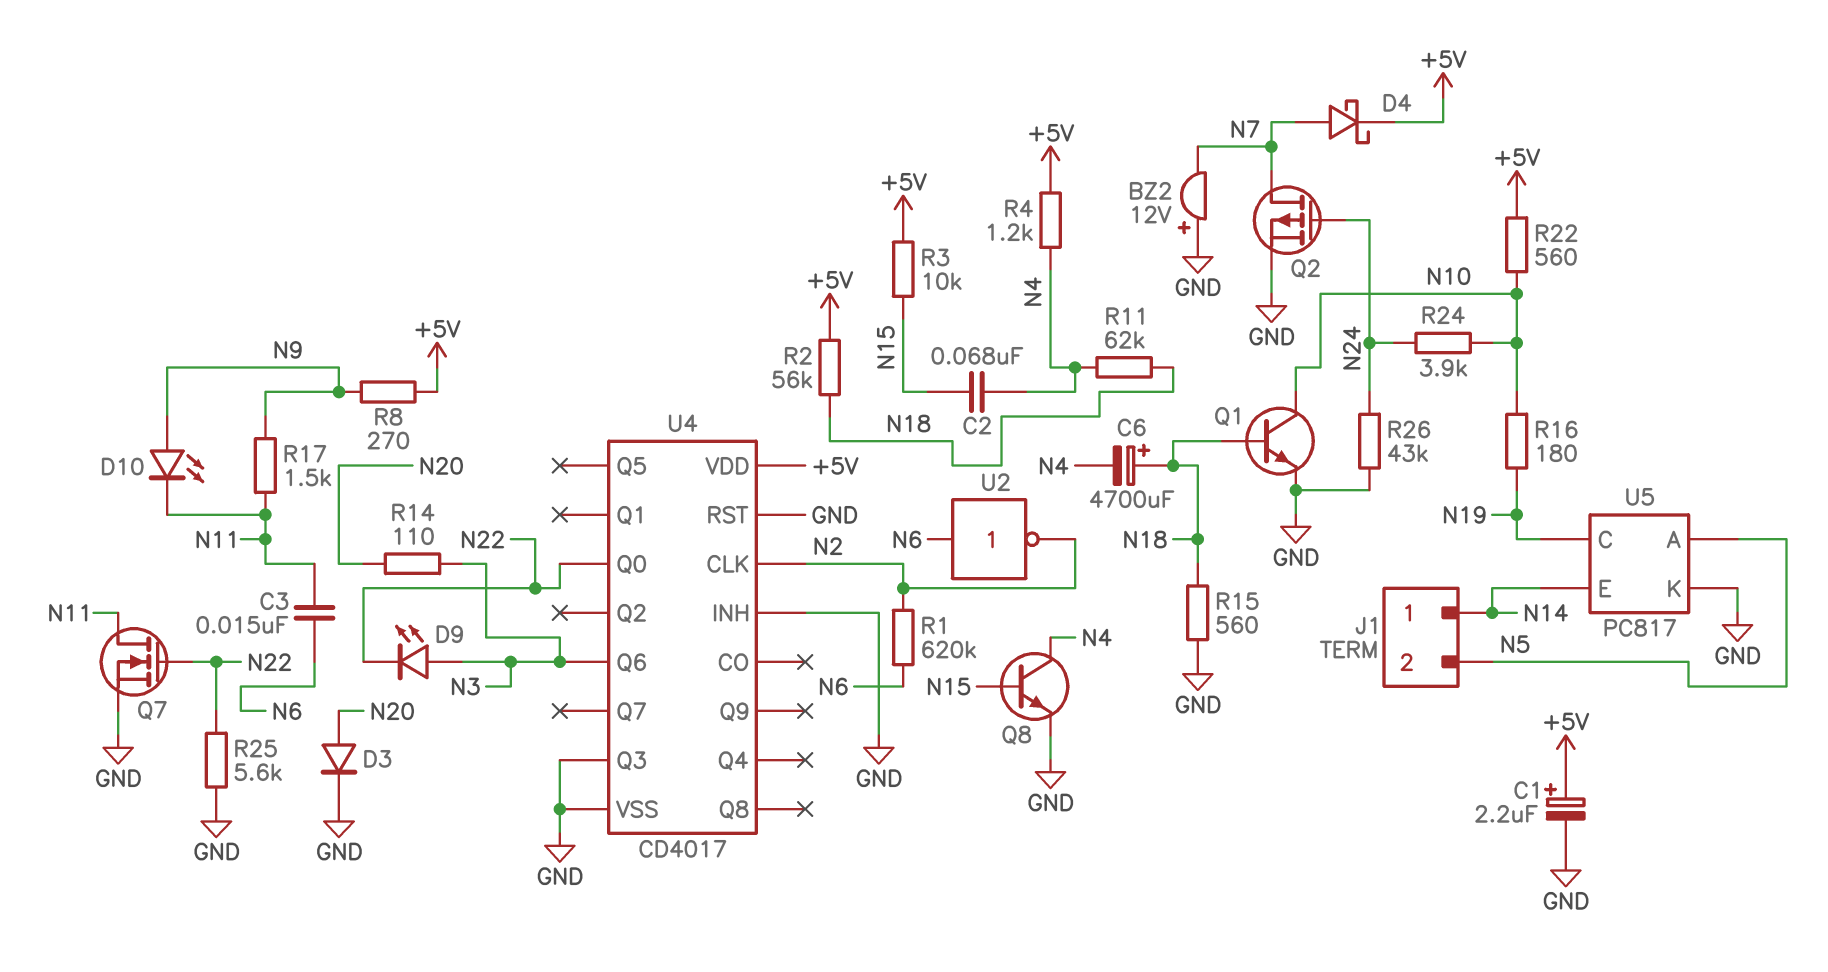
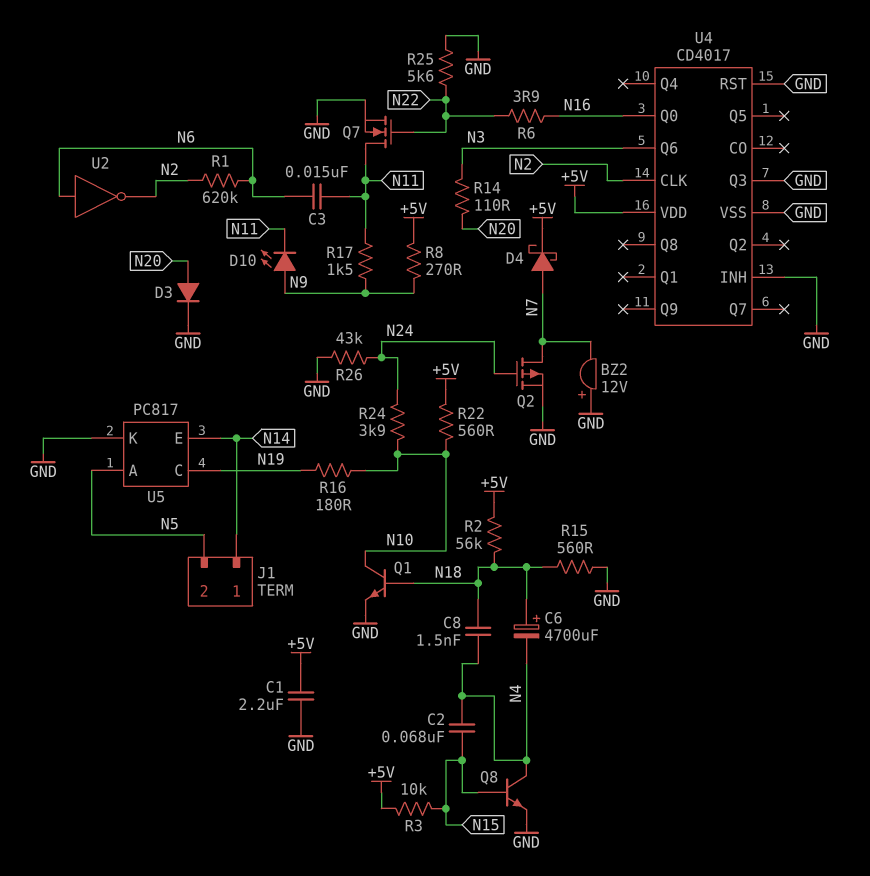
C1: 2.2uF (plus +5V, minus GND) -> 2.2uF (+5V, GND)
C8: none -> 1.5nF (N4, N18)
D9: LED (A N3, K N22) -> none
R4: 1.2k (+5V, N4) -> none
R6: none -> 3.9 (N16, N22)
R11: 62k (N4, N18) -> none
U4 pin Q0: N22 -> N16

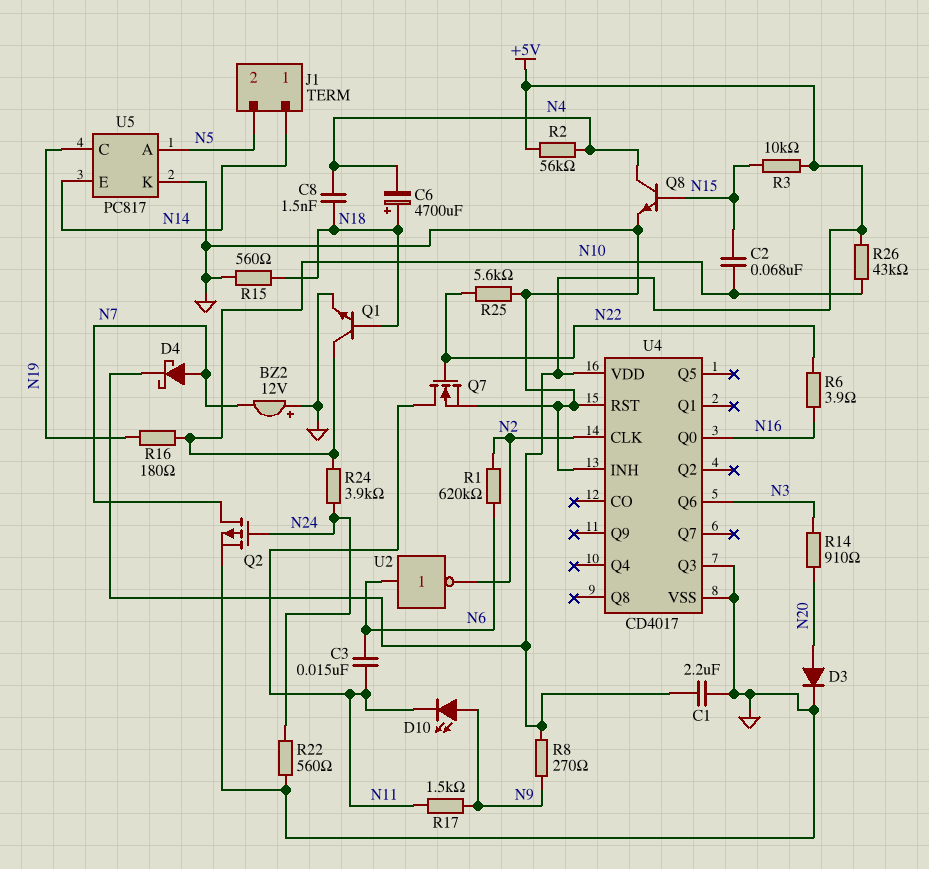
C2: 68nF (N4, N15) -> 68nF (N10, N15)
R2: 56k (+5V, N18) -> 56k (+5V, N4)
R14: 110 (N3, N20) -> 910 (N3, N20)
R22: 560 (+5V, N10) -> 560 (GND, N24)
R26: 43k (GND, N24) -> 43k (+5V, N10)

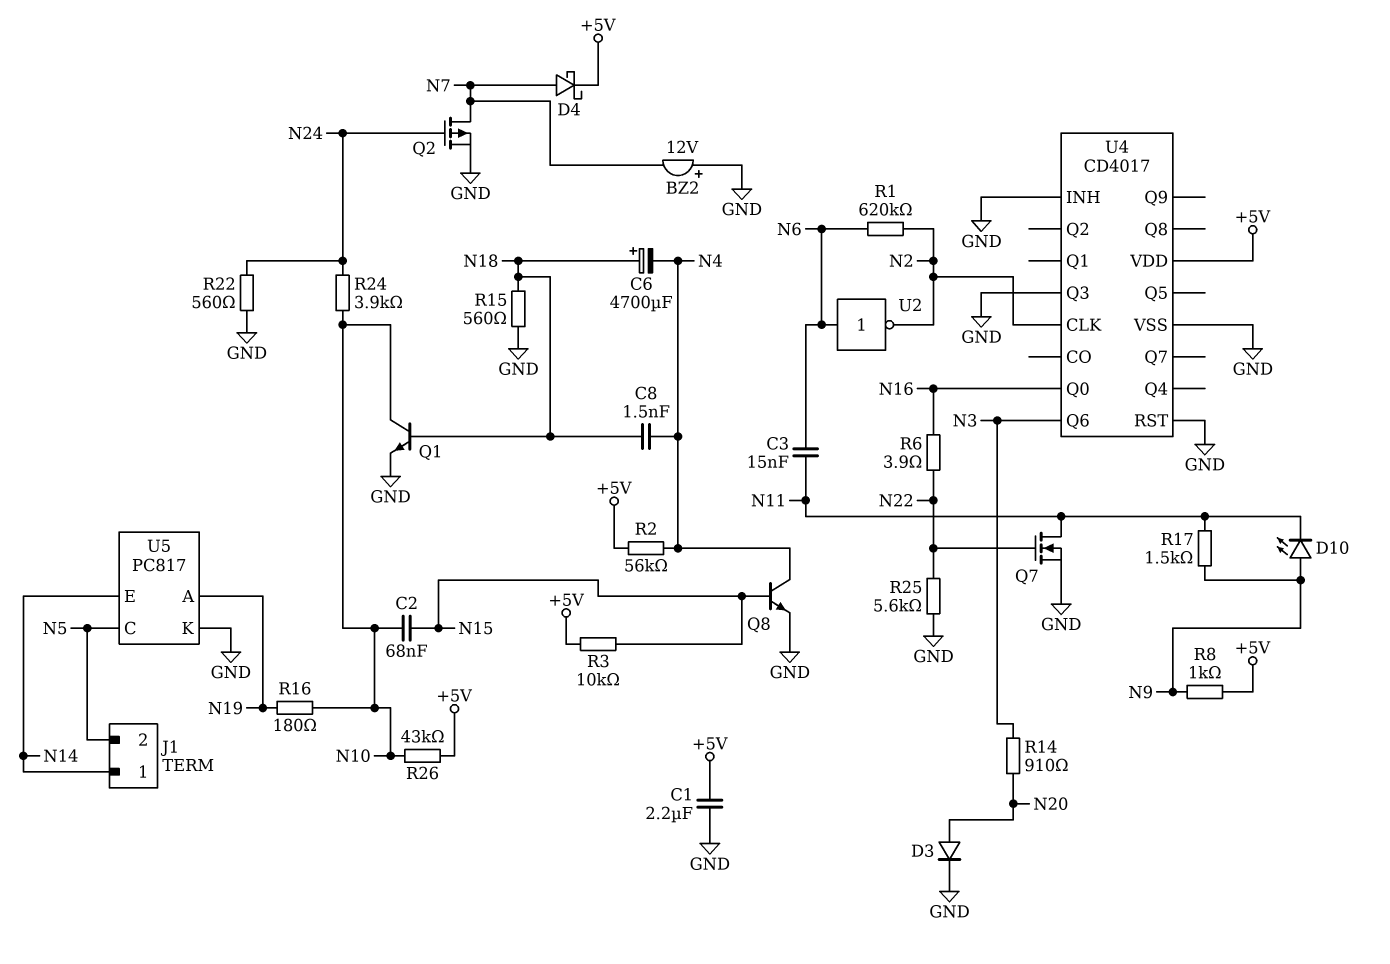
R8: 270 (+5V, N9) -> 1k (+5V, N9)
U5 pin A: N5 -> N19
U5 pin C: N19 -> N5

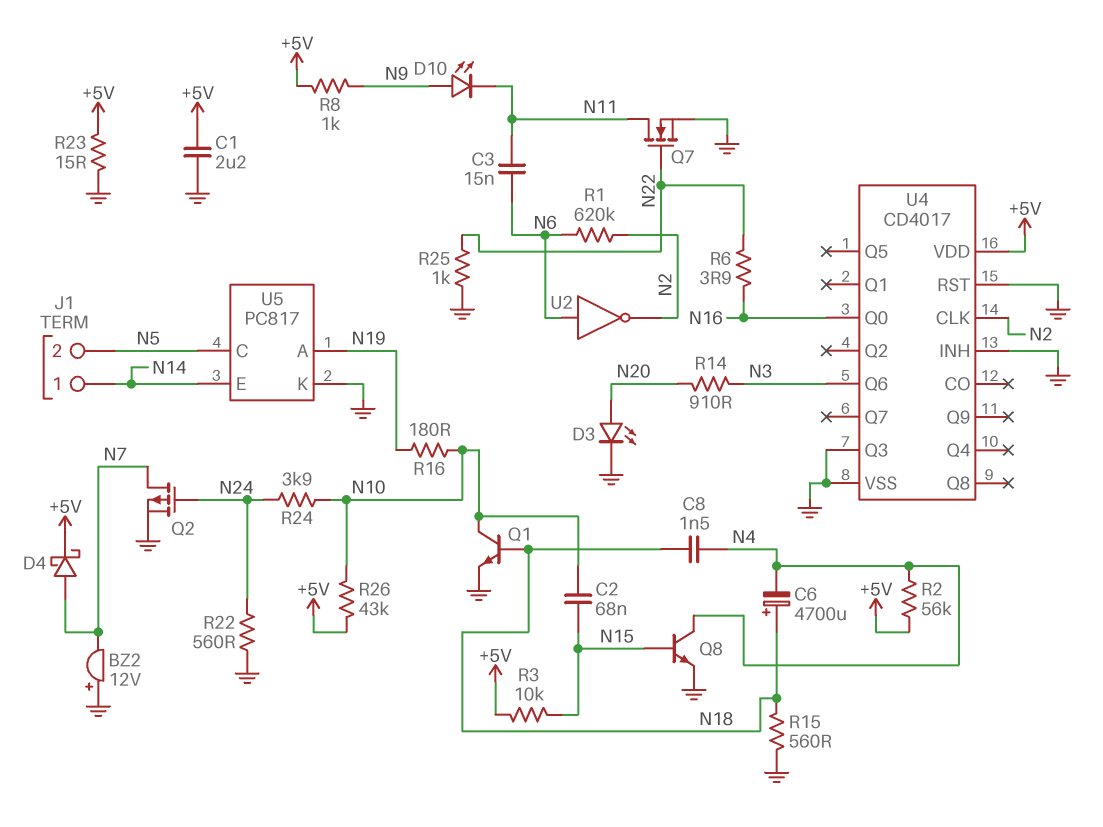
D3: diode (A N20, K GND) -> LED (A N20, K GND)
R17: 1.5k (N9, N11) -> none
R23: none -> 15 (+5V, GND)
R25: 5.6k (GND, N22) -> 1k (GND, N22)

